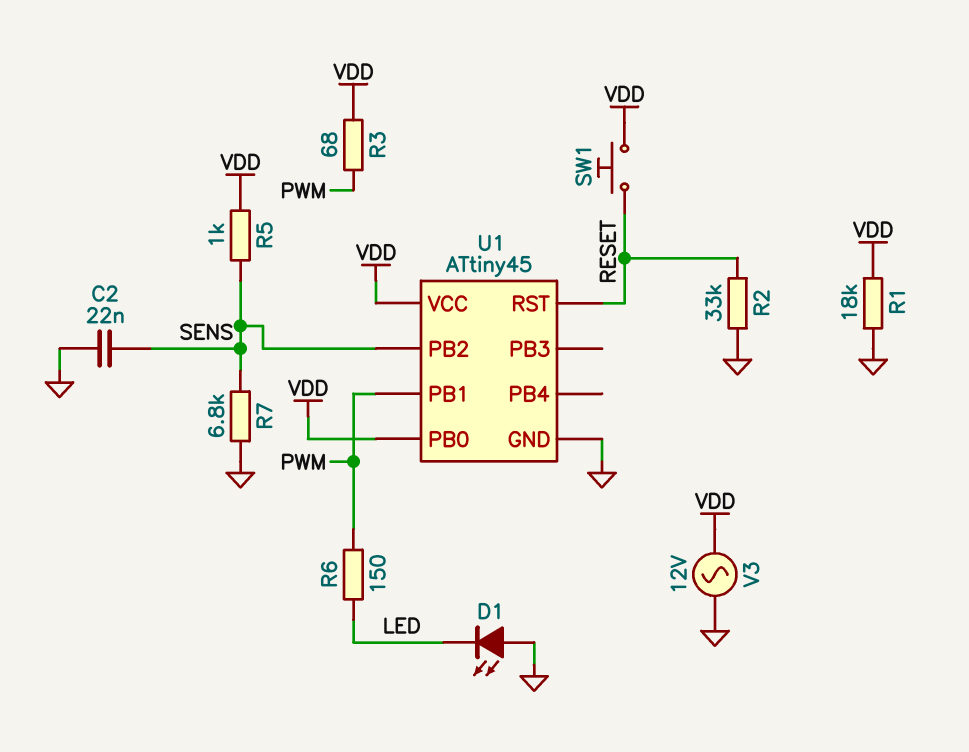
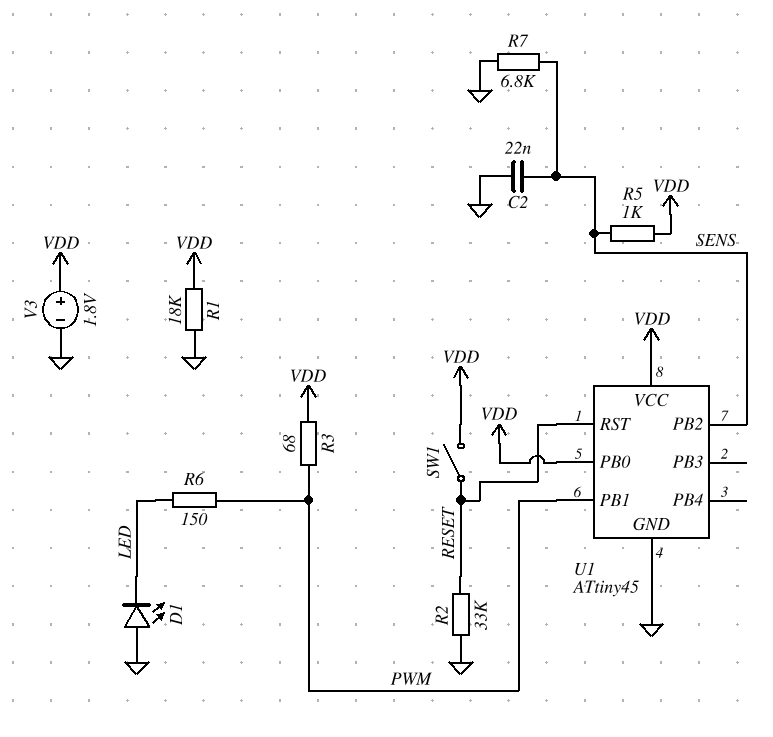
SW1: button (RESET, VDD) -> switch (RESET, VDD)
V3: AC 12V (GND, VDD) -> 1.8V (plus VDD, minus GND)

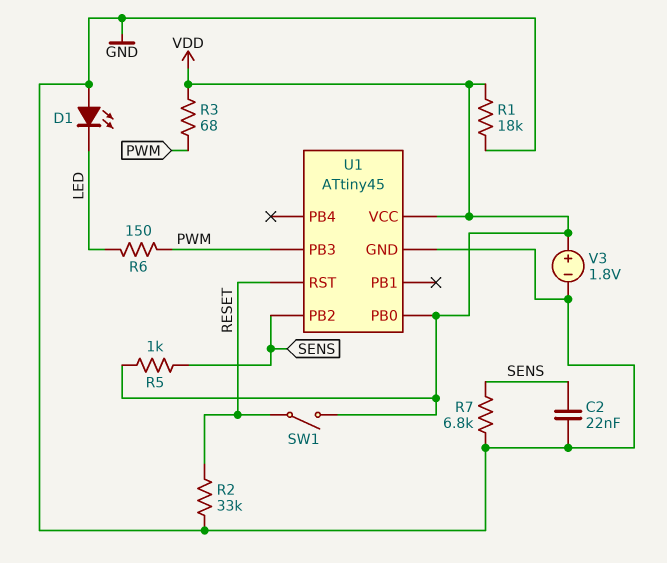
U1 pin PB1: PWM -> none
U1 pin PB3: none -> PWM

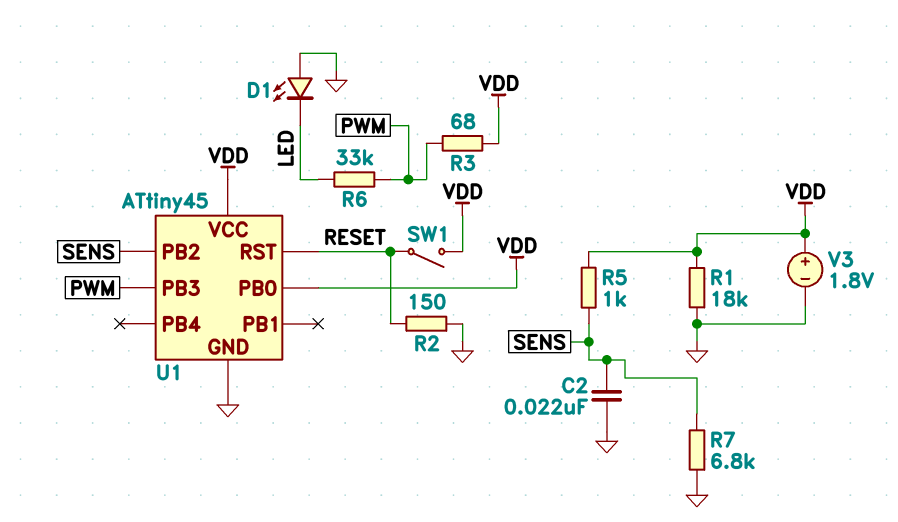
R2: 33k (GND, RESET) -> 150 (GND, RESET)
R6: 150 (LED, PWM) -> 33k (LED, PWM)

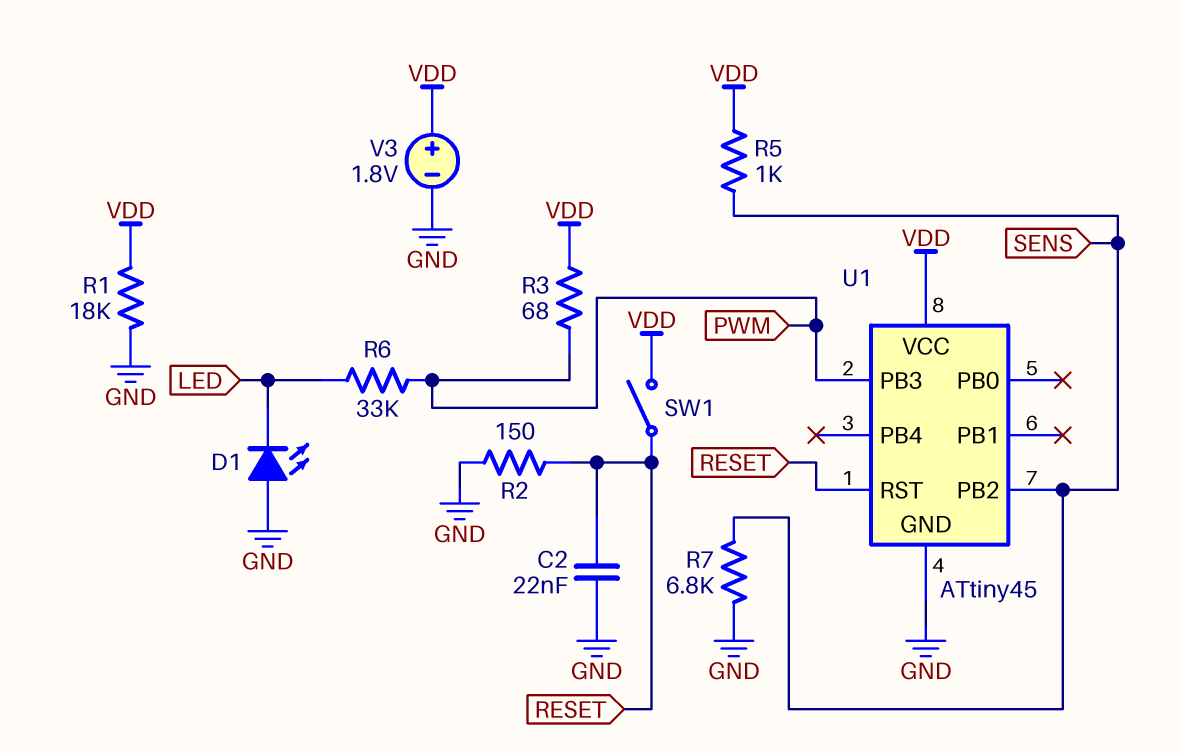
C2: 22nF (GND, SENS) -> 22nF (GND, RESET)
U1 pin PB0: VDD -> none

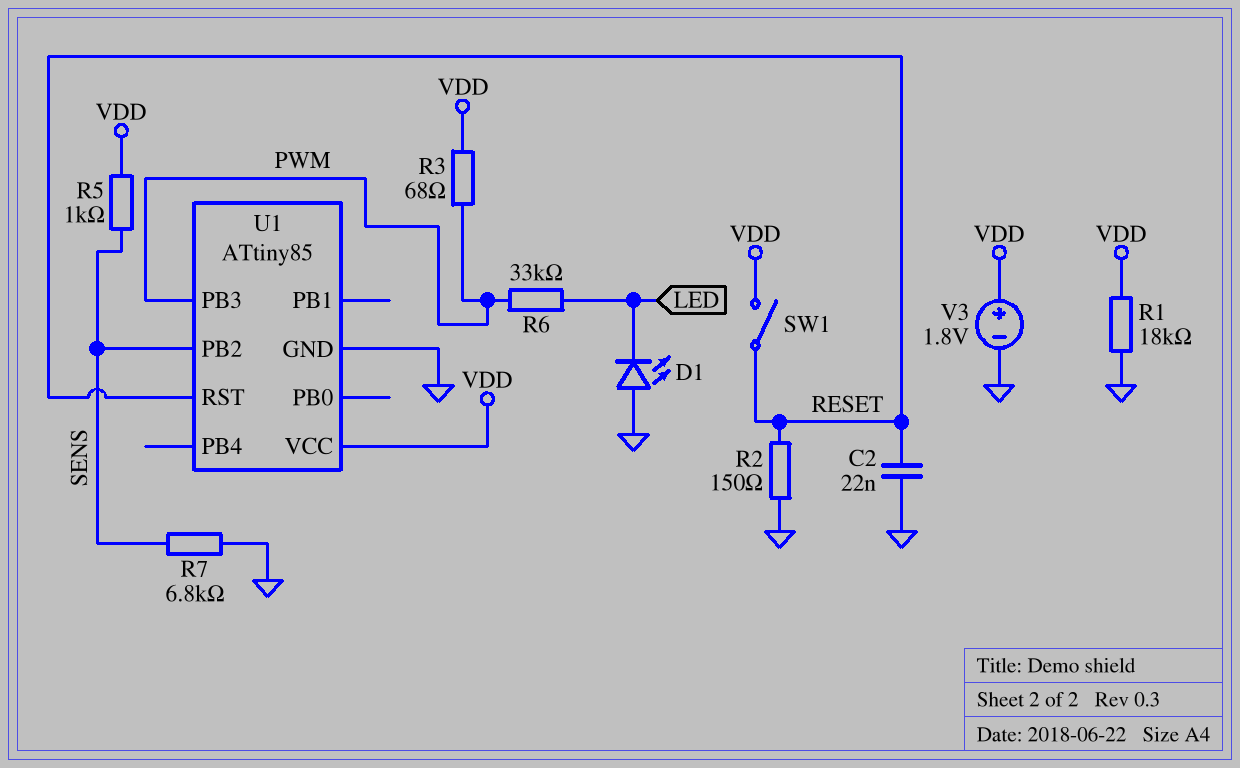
U1: ATtiny45 -> ATtiny85

